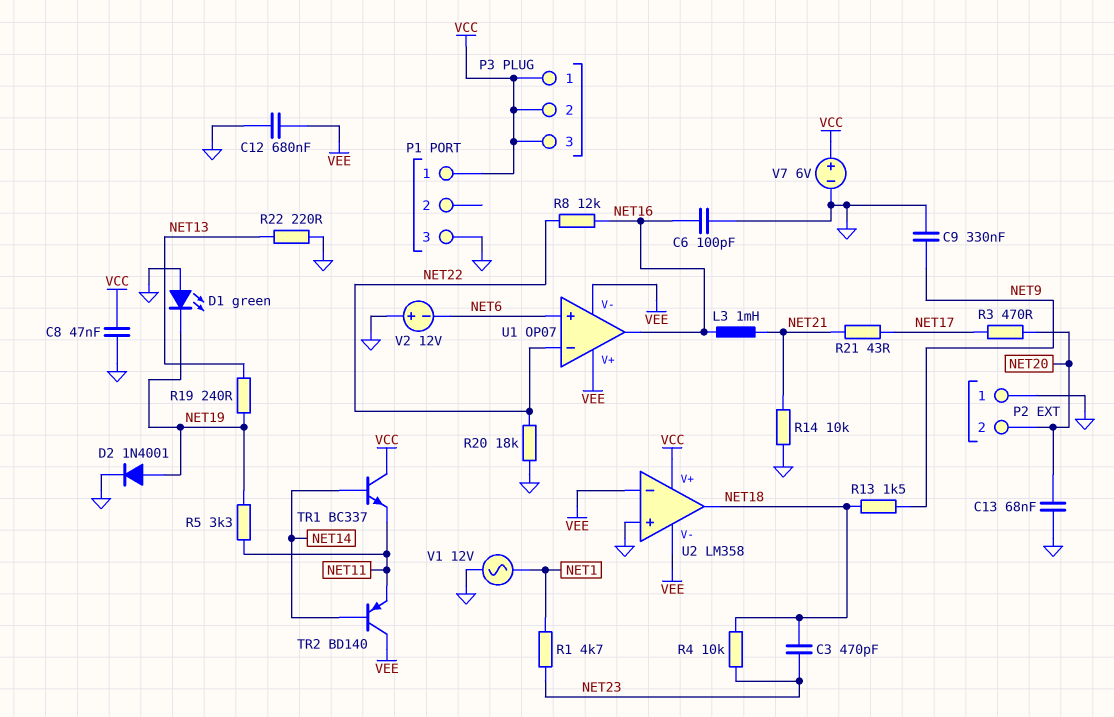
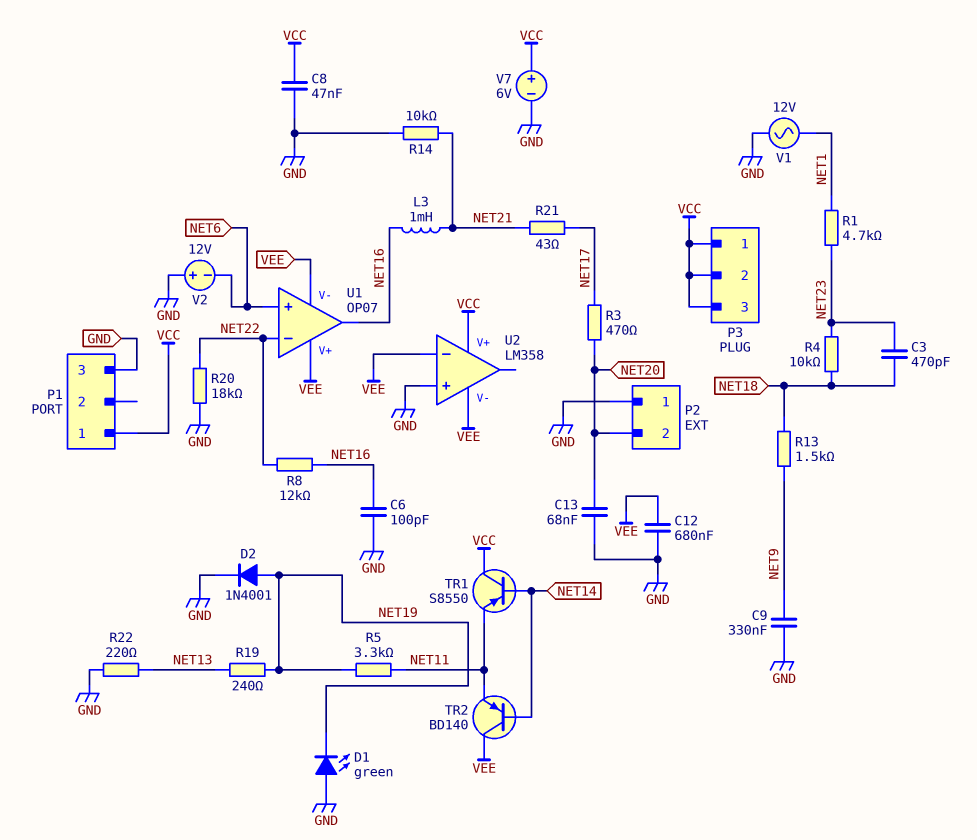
TR1: NPN BC337 (B NET14, C VCC, E NET11) -> PNP S8550 (B NET14, C VCC, E NET11)
U2 pin out: NET18 -> none

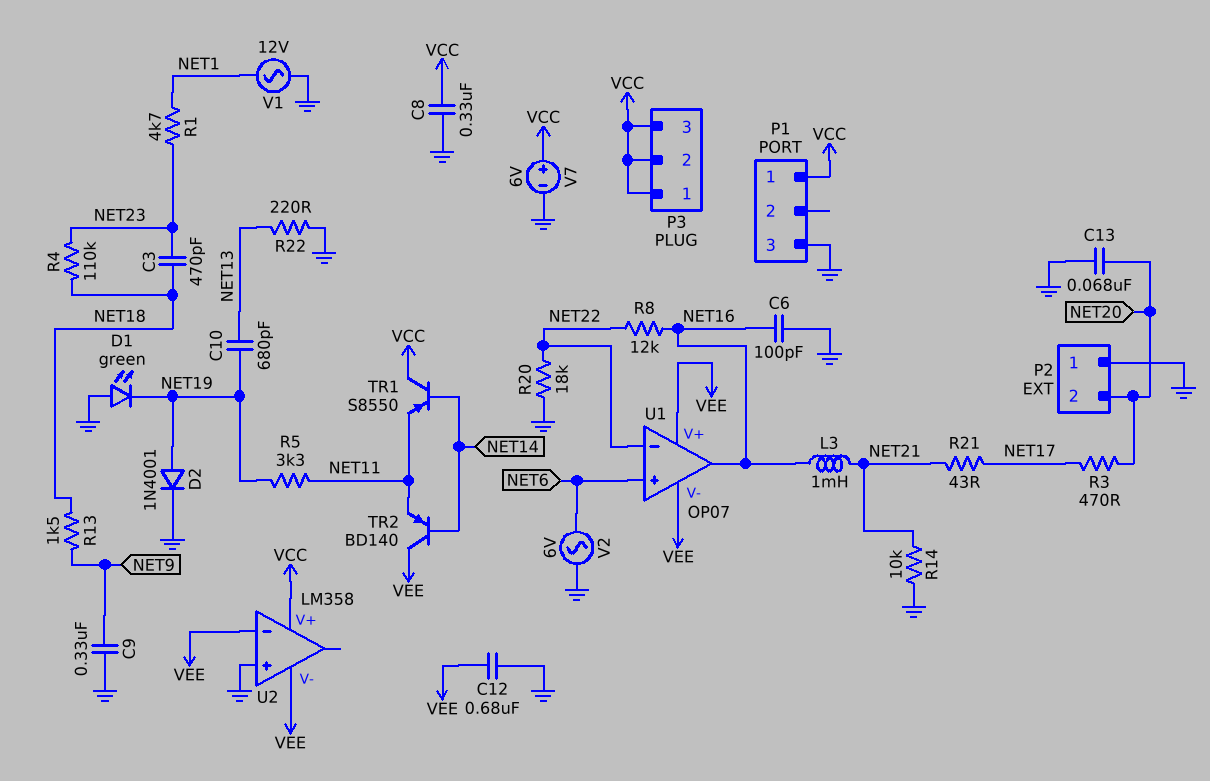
C8: 47nF (GND, VCC) -> 330nF (GND, VCC)
C10: none -> 680pF (NET13, NET19)
R4: 10k (NET18, NET23) -> 110k (NET18, NET23)
R19: 240 (NET13, NET19) -> none
V2: 12V (plus GND, minus NET6) -> AC 6V (GND, NET6)

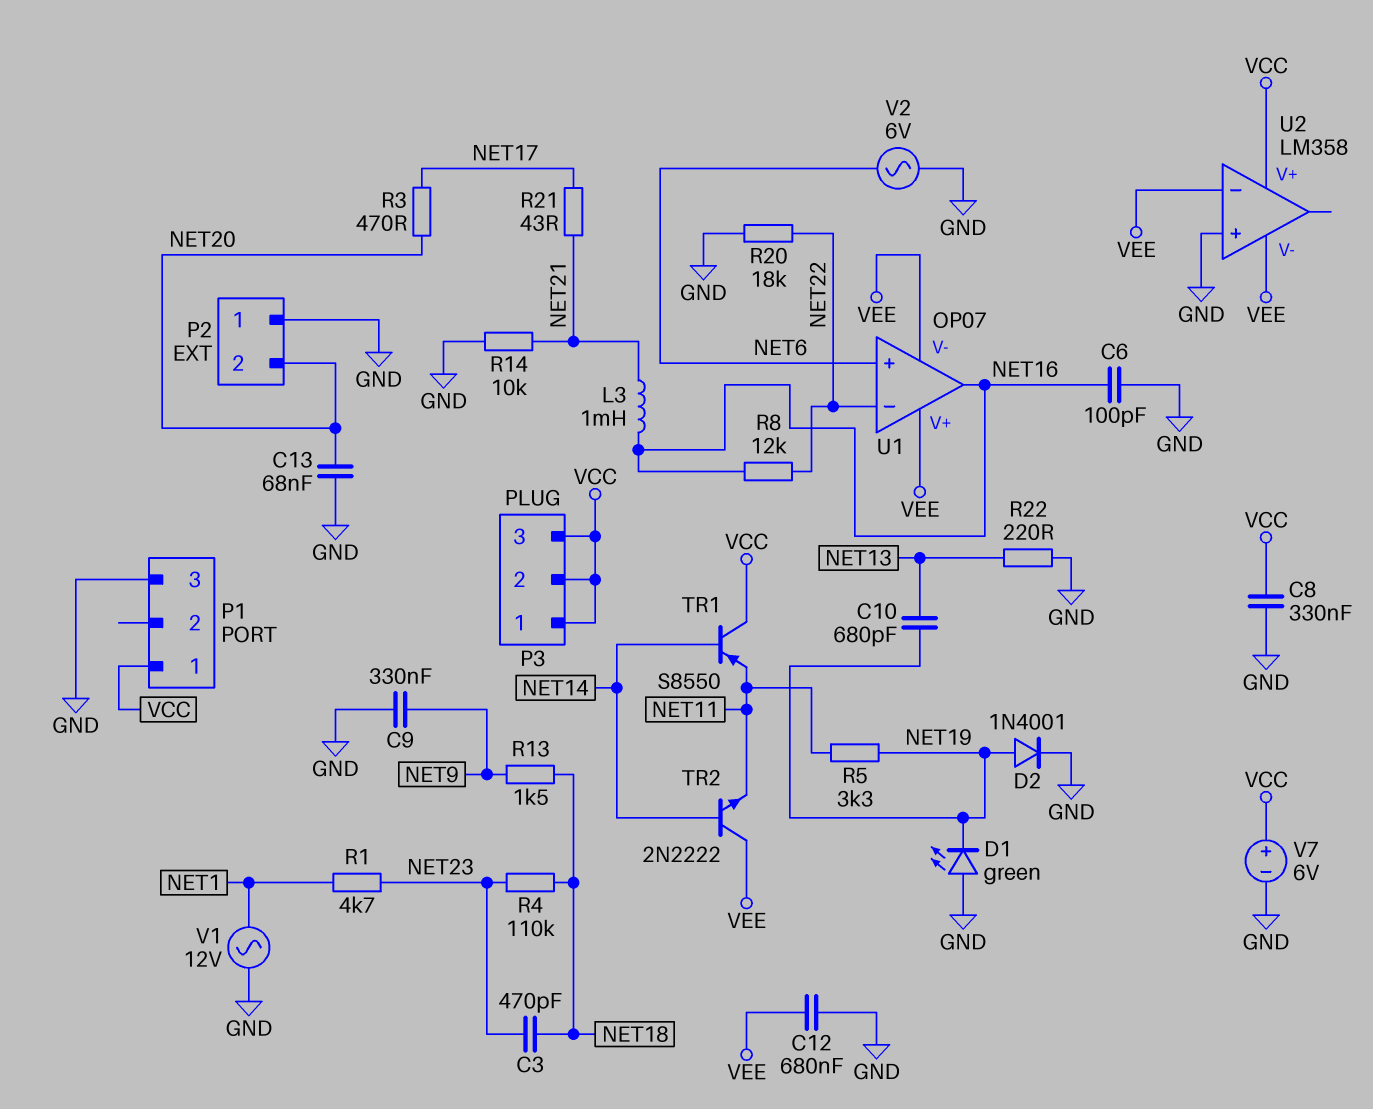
TR2: PNP BD140 (B NET14, C VEE, E NET11) -> NPN 2N2222 (B NET14, C VEE, E NET11)

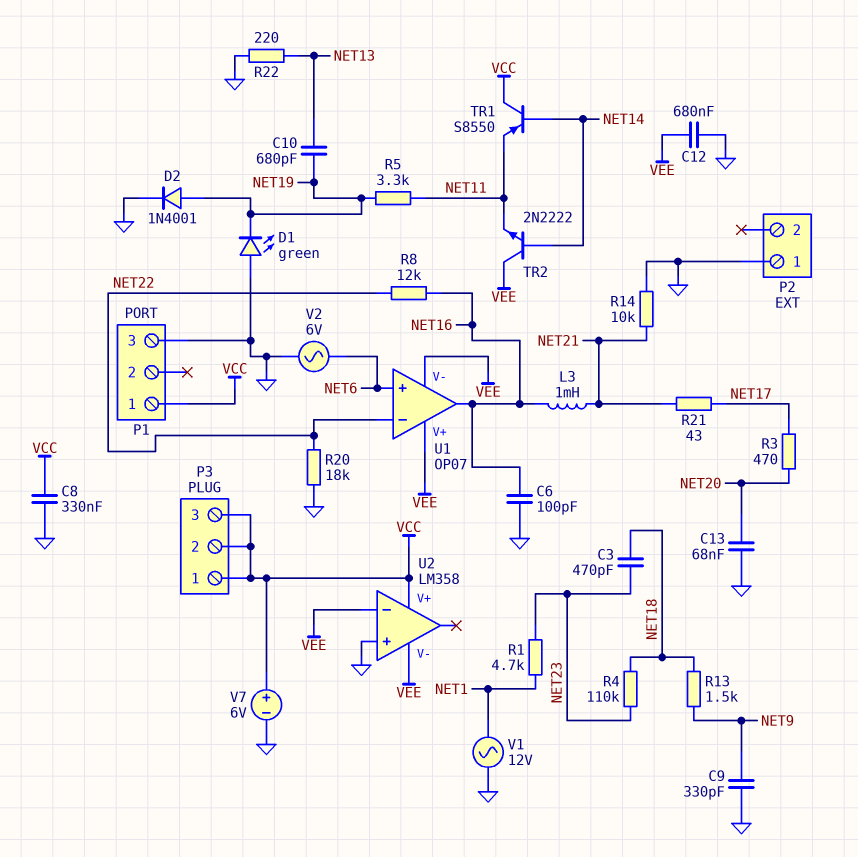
C9: 330nF (GND, NET9) -> 330pF (GND, NET9)
P2 pin 2: NET20 -> none

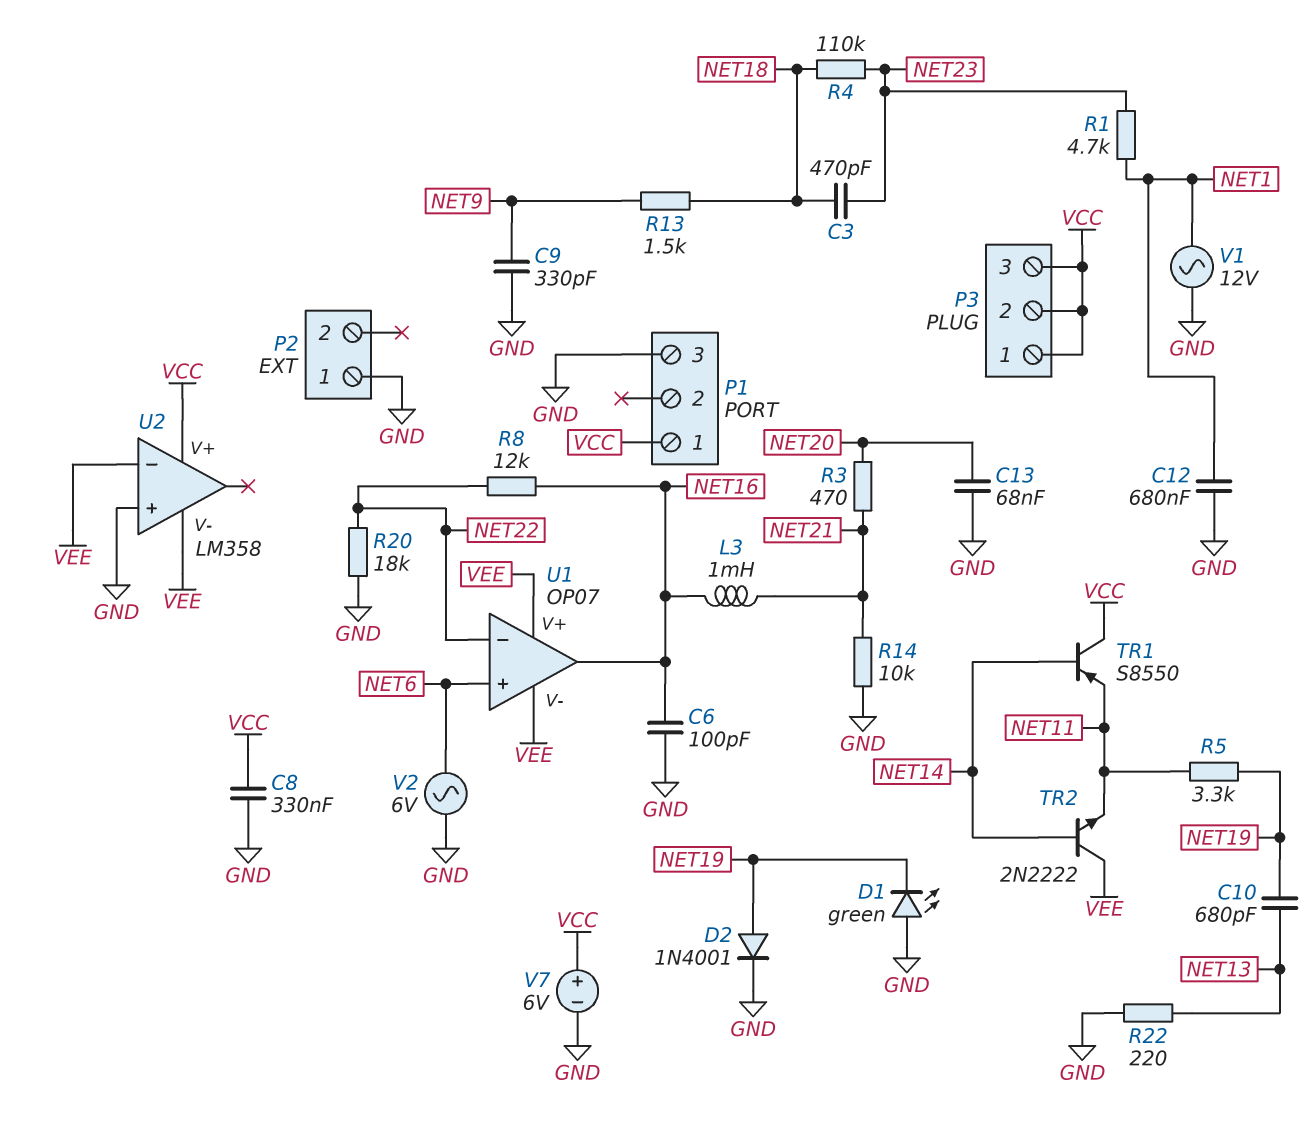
C12: 680nF (GND, VEE) -> 680nF (GND, NET1)
R3: 470 (NET17, NET20) -> 470 (NET20, NET21)
R21: 43 (NET17, NET21) -> none

